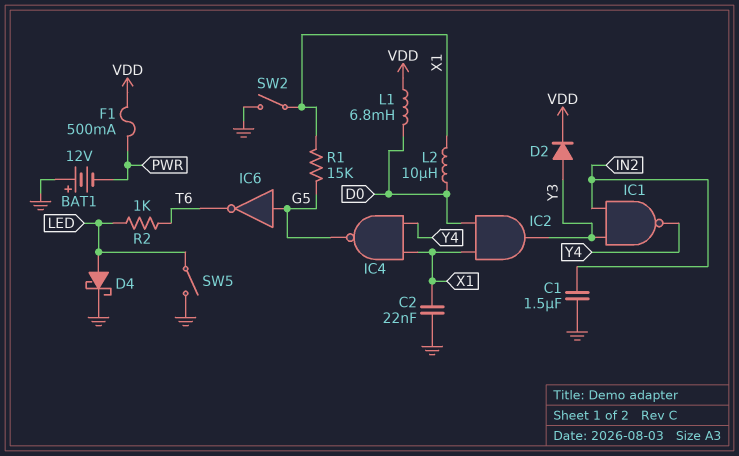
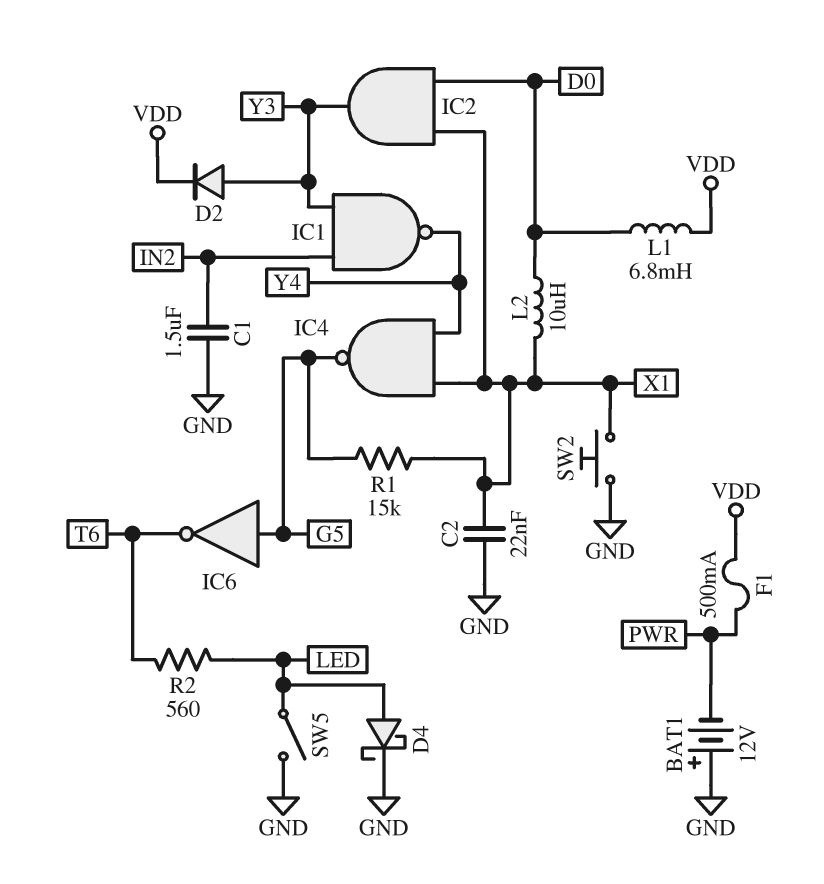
R2: 1k (LED, T6) -> 560 (LED, T6)
SW2: switch (GND, X1) -> button (GND, X1)

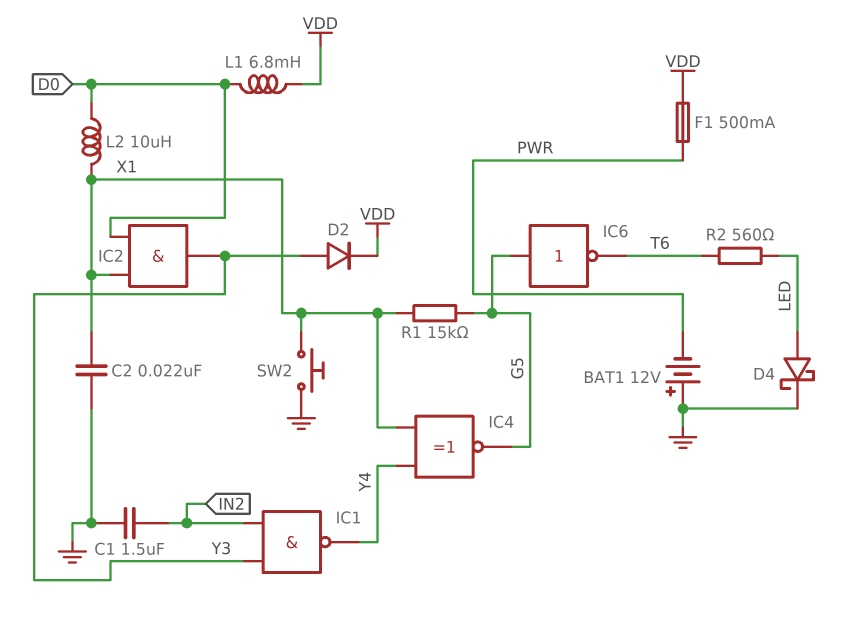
IC4: NAND (in X1, in Y4, out G5) -> XNOR (in X1, in Y4, out G5)
SW5: switch (GND, LED) -> none

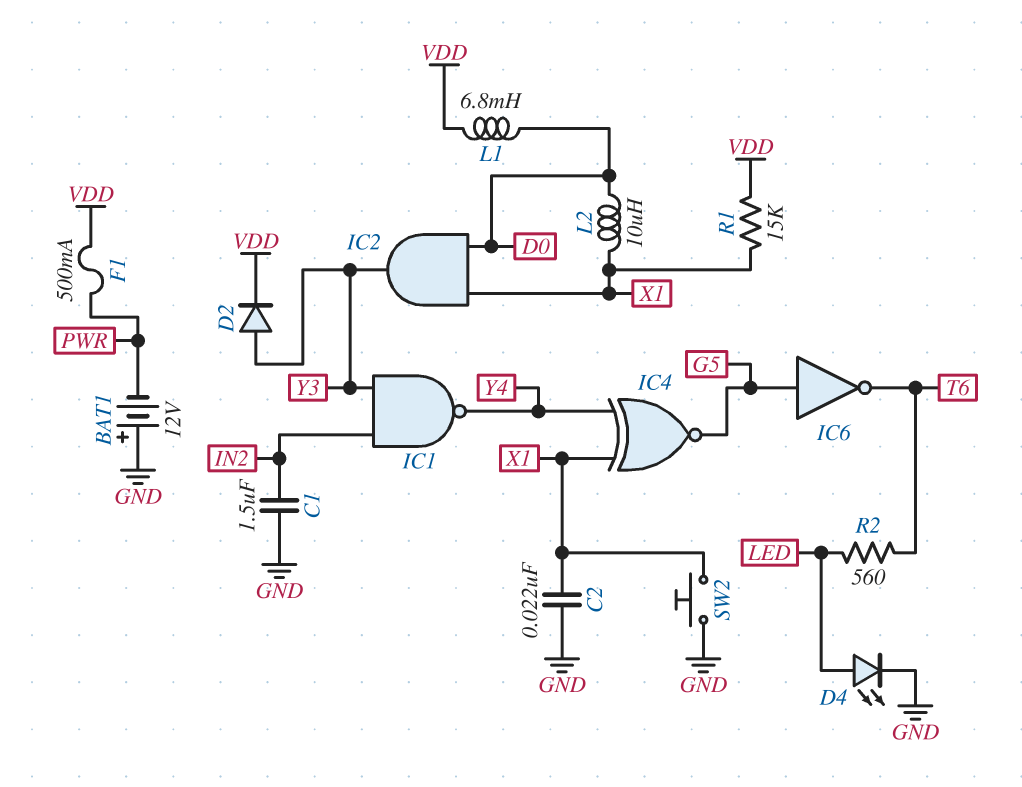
D4: schottky (A LED, K GND) -> LED (A LED, K GND)
R1: 15k (G5, X1) -> 15k (VDD, X1)

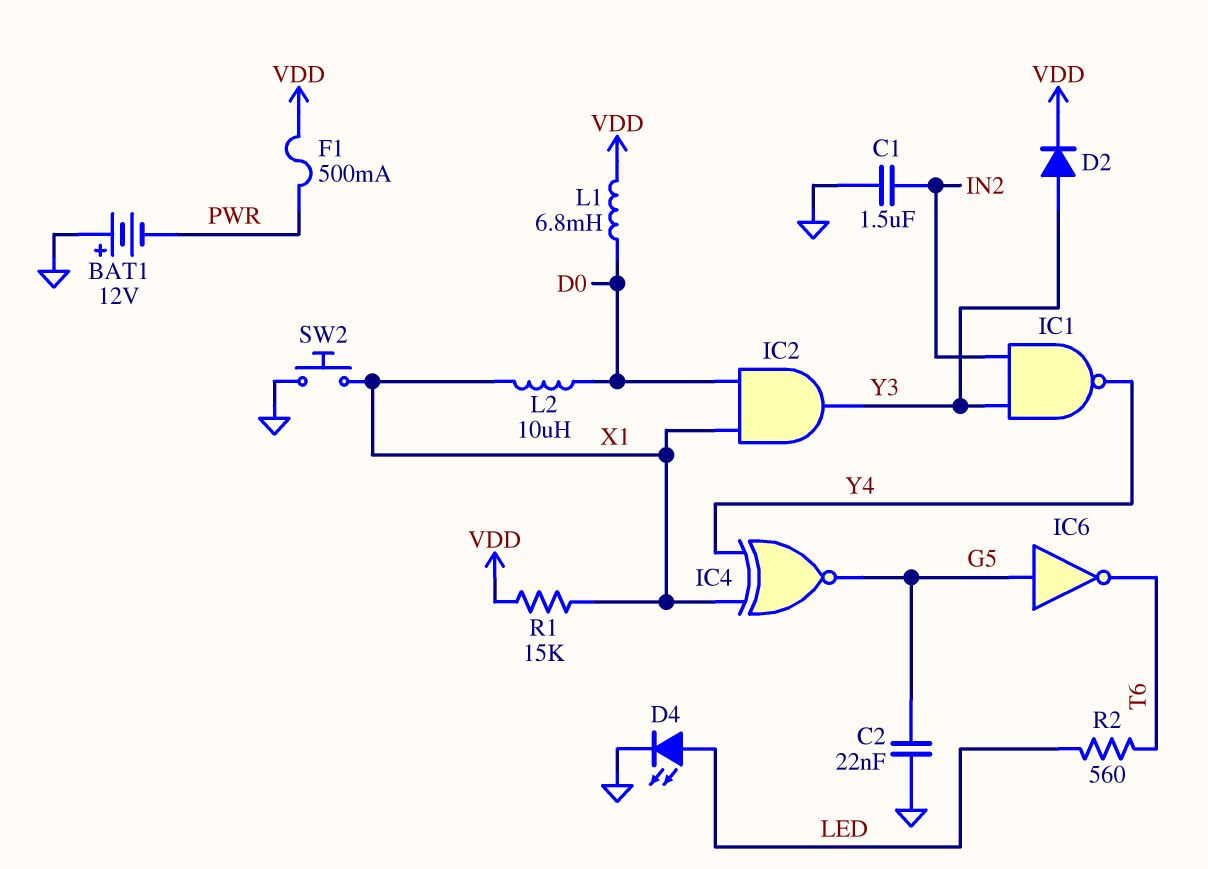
C2: 22nF (GND, X1) -> 22nF (G5, GND)

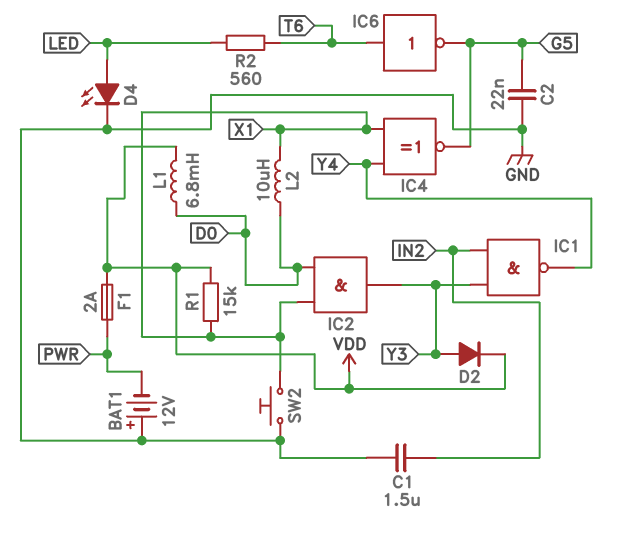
F1: 500mA (PWR, VDD) -> 2A (PWR, VDD)
IC6: NOT (in G5, out T6) -> NOT (in T6, out G5)

